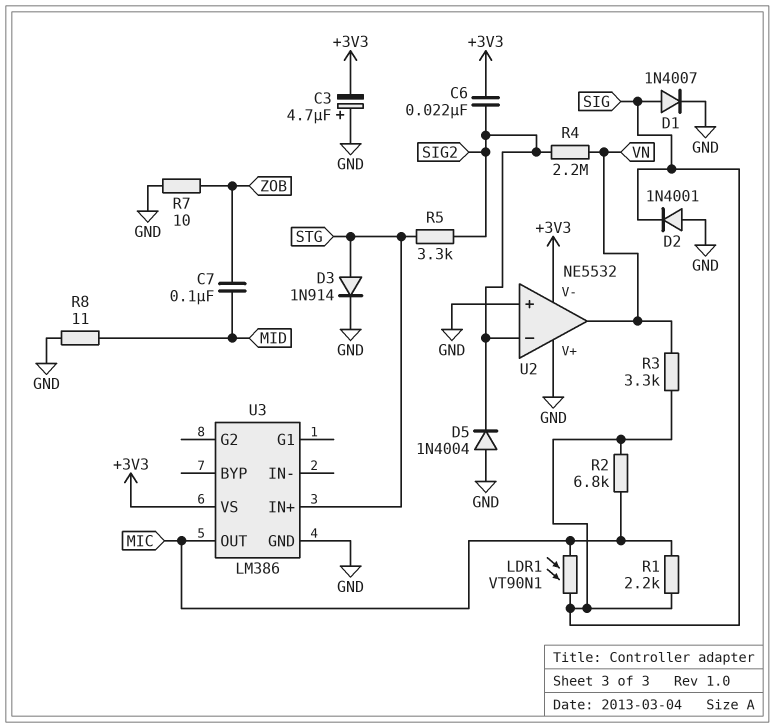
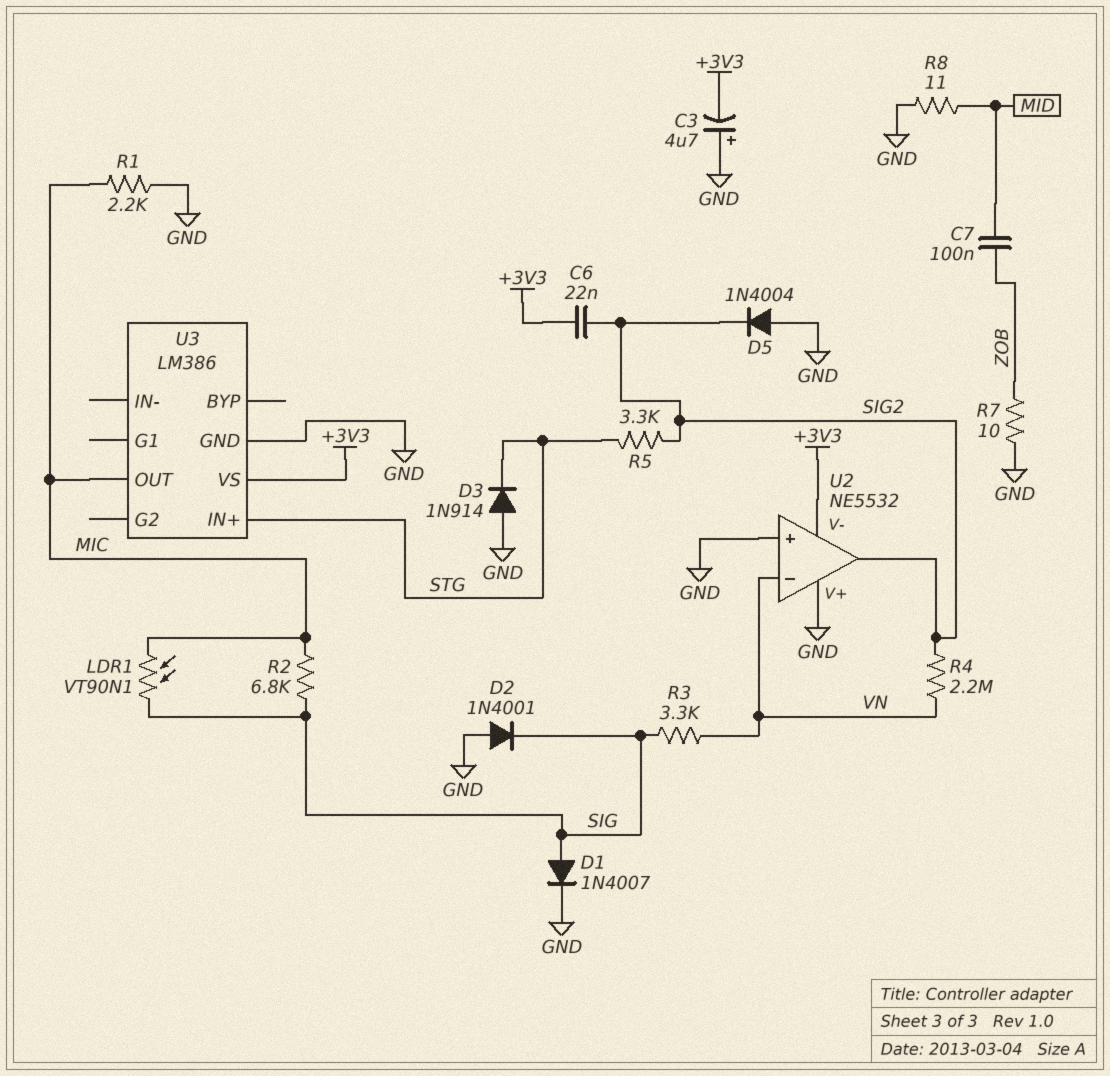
D3: diode 1N914 (A STG, K GND) -> diode 1N914 (A GND, K STG)
R1: 2.2k (MIC, SIG) -> 2.2k (GND, MIC)
U2 pin in-: SIG2 -> VN
U2 pin out: VN -> SIG2

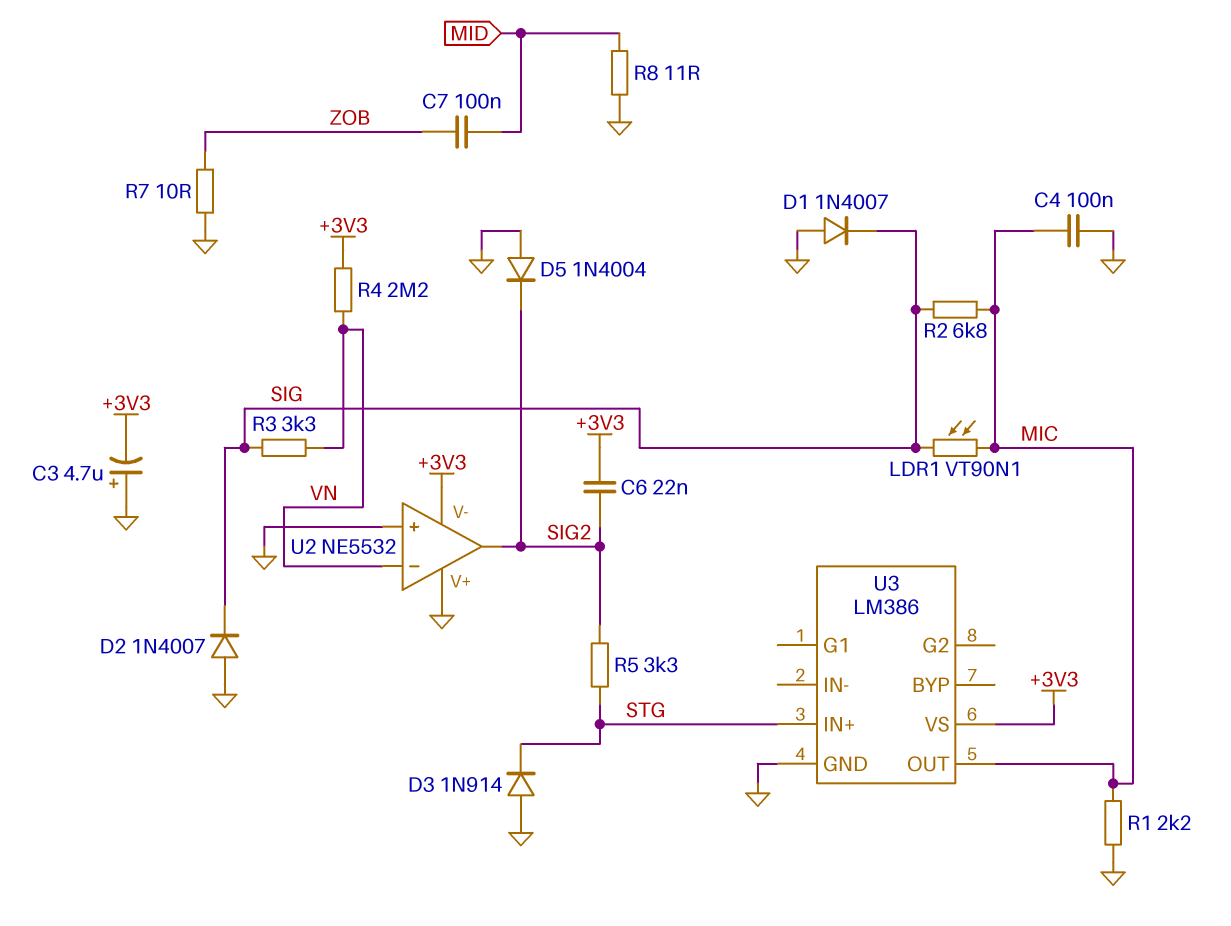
C4: none -> 100nF (GND, MIC)
D1: diode 1N4007 (A SIG, K GND) -> diode 1N4007 (A GND, K SIG)
D2: diode 1N4001 (A GND, K SIG) -> diode 1N4007 (A GND, K SIG)
R4: 2.2M (SIG2, VN) -> 2.2M (+3V3, VN)

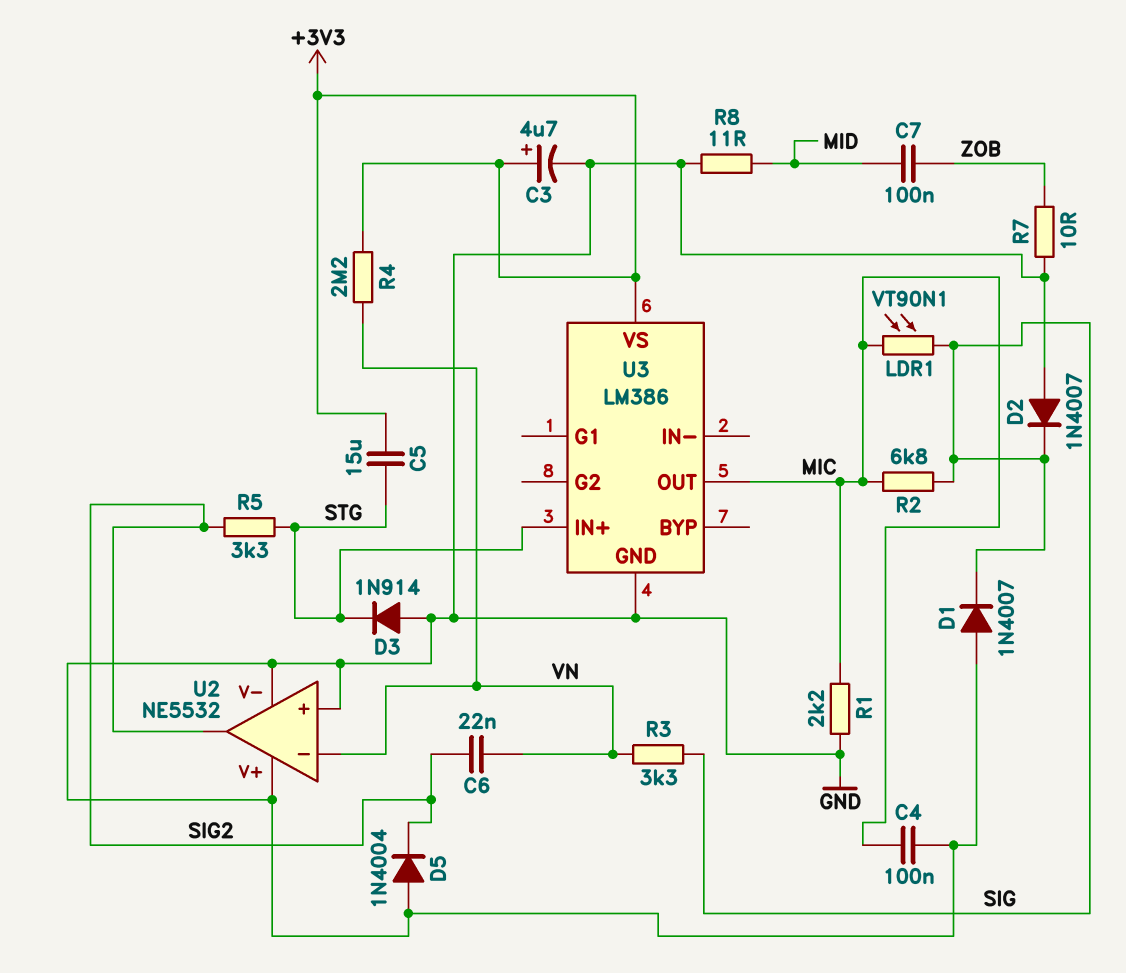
C3: 4.7uF (plus GND, minus +3V3) -> 4.7uF (plus +3V3, minus GND)
C5: none -> 15uF (+3V3, STG)
C6: 22nF (+3V3, SIG2) -> 22nF (SIG2, VN)
U2 pin V-: +3V3 -> GND

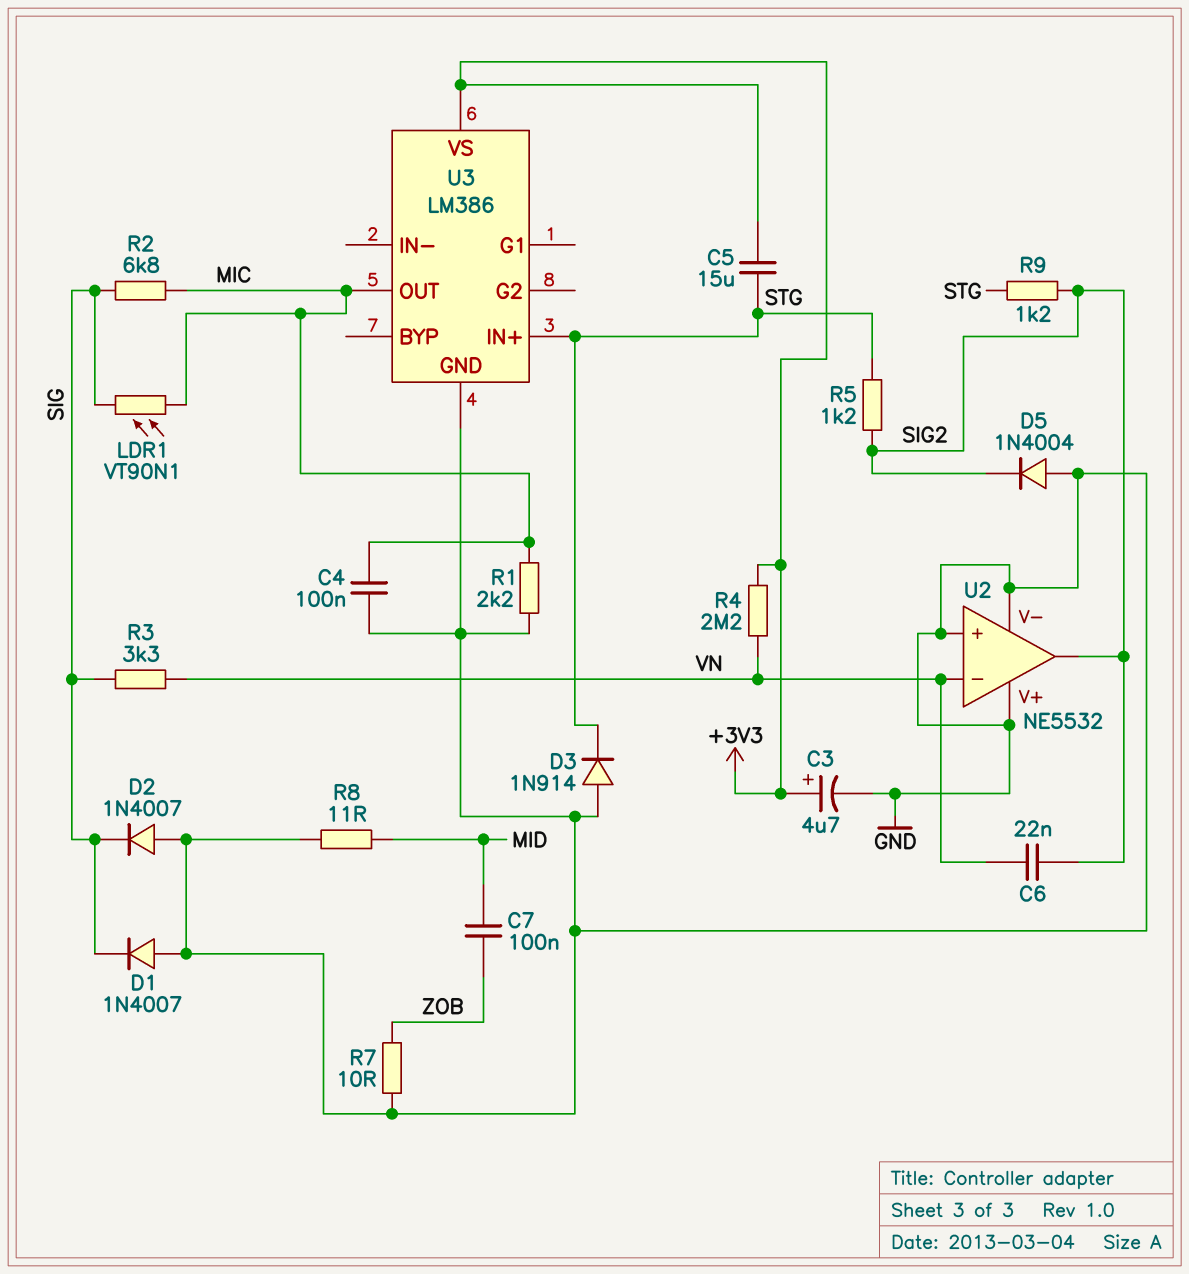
R5: 3.3k (SIG2, STG) -> 1.2k (SIG2, STG)
R9: none -> 1.2k (SIG2, STG)

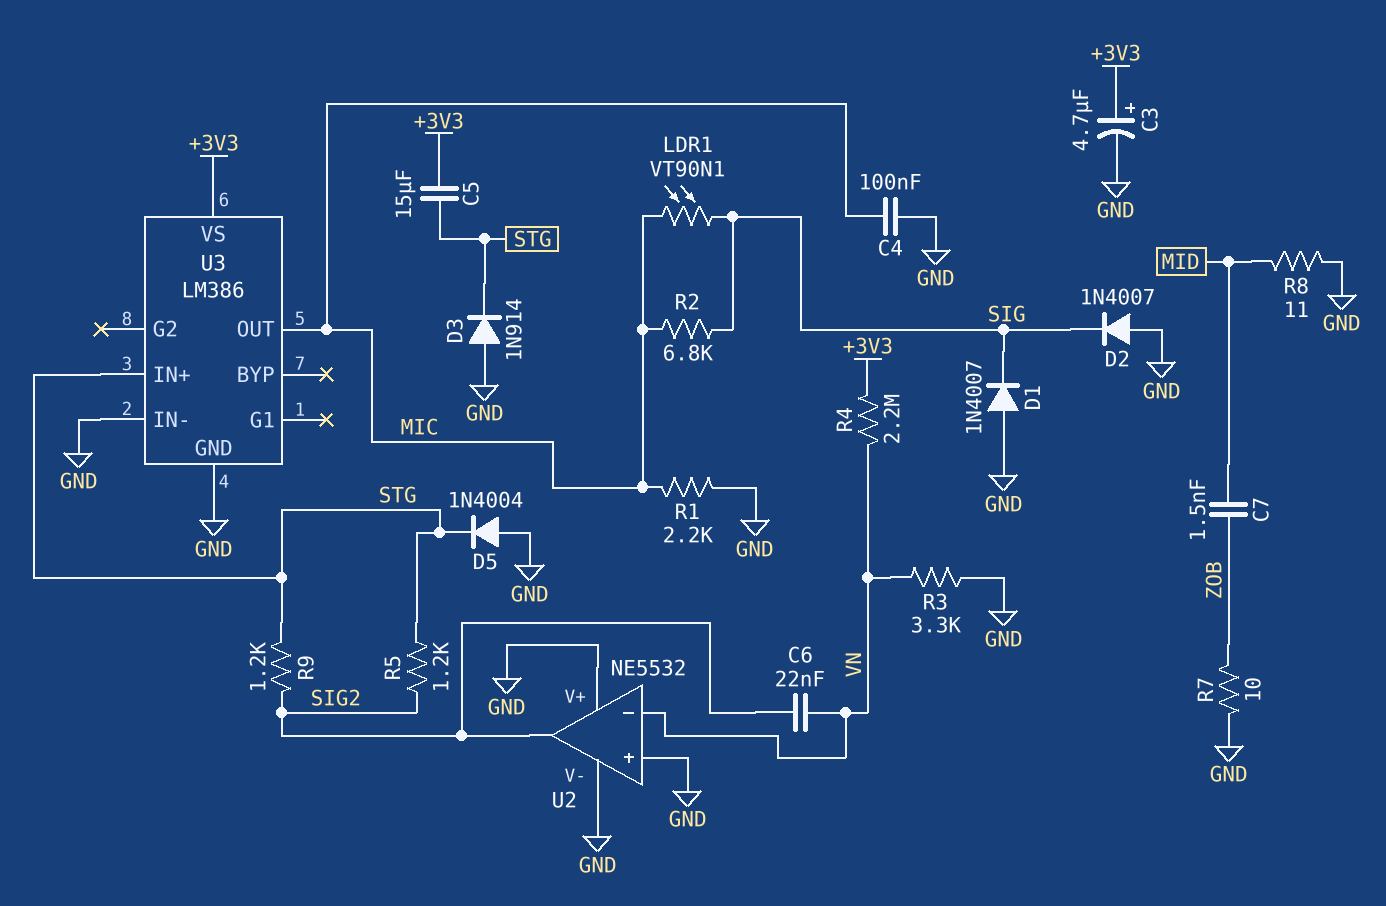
C7: 100nF (MID, ZOB) -> 1.5nF (MID, ZOB)
D5: diode 1N4004 (A GND, K SIG2) -> diode 1N4004 (A GND, K STG)
R3: 3.3k (SIG, VN) -> 3.3k (GND, VN)
U3 pin IN-: none -> GND

